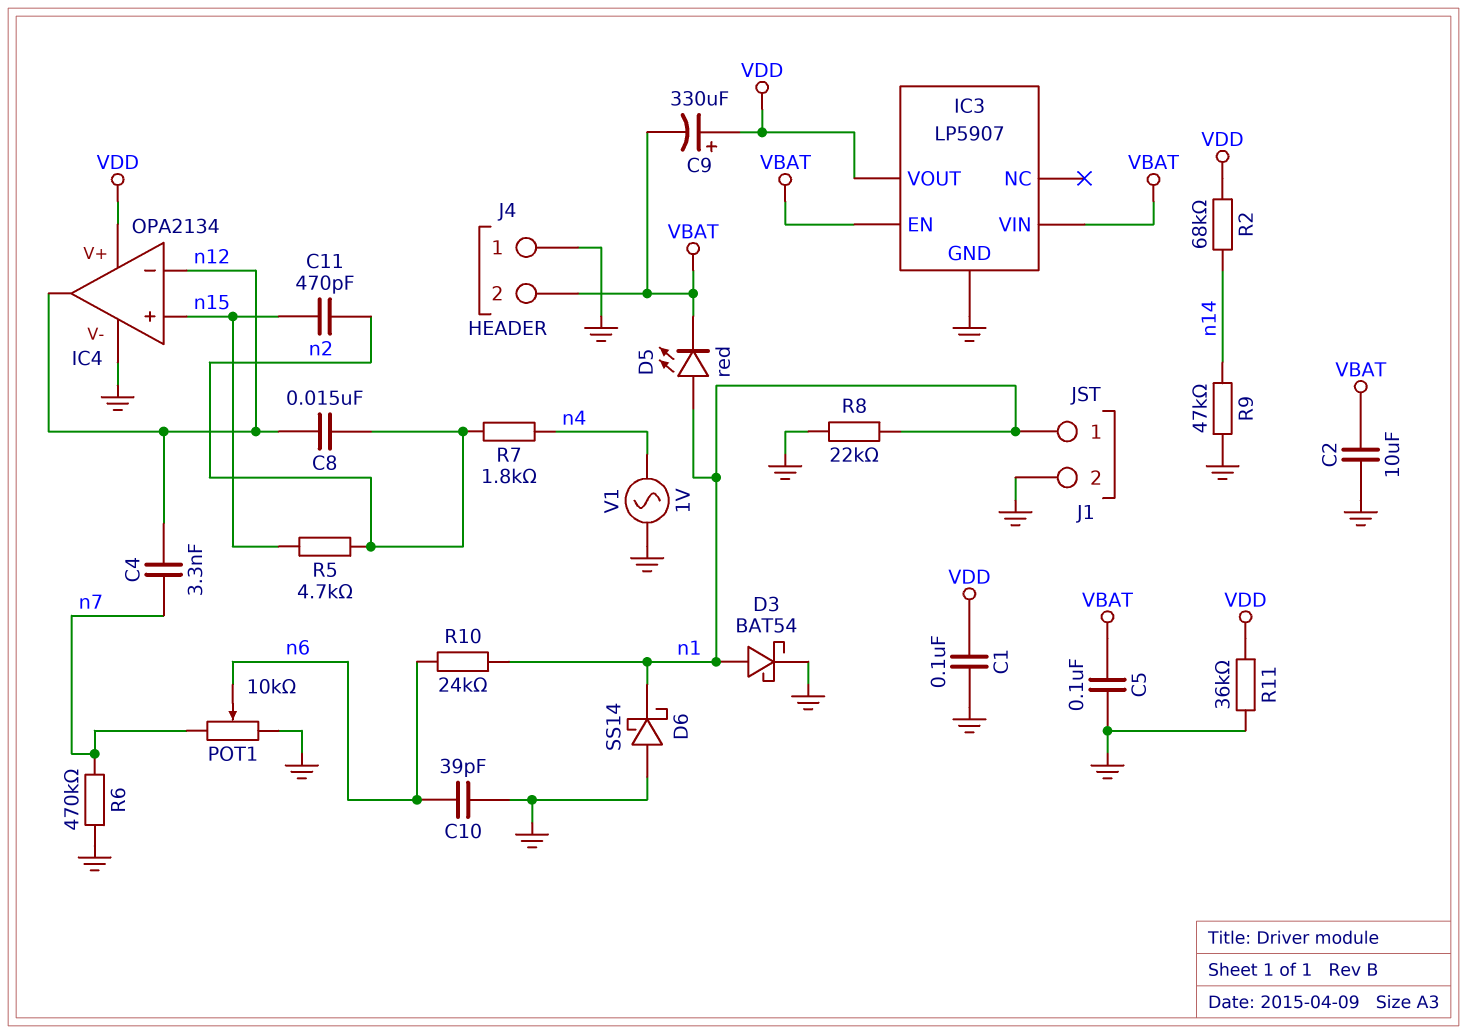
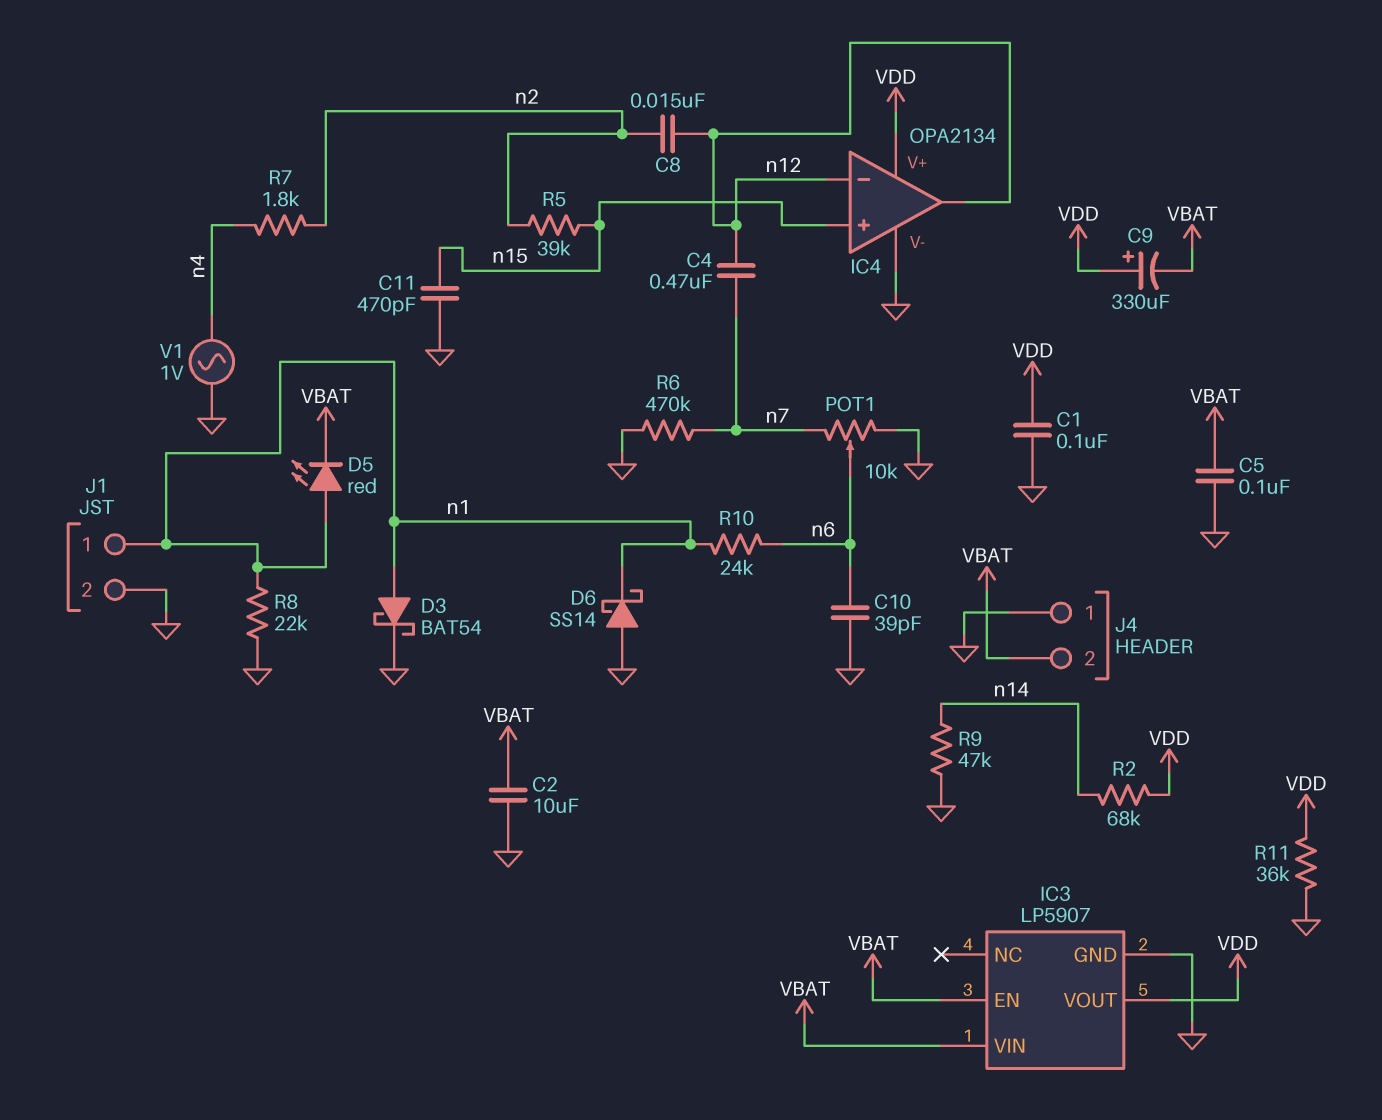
C4: 3.3nF (n7, n12) -> 470nF (n7, n12)
C11: 470pF (n2, n15) -> 470pF (GND, n15)
R5: 4.7k (n2, n15) -> 39k (n2, n15)

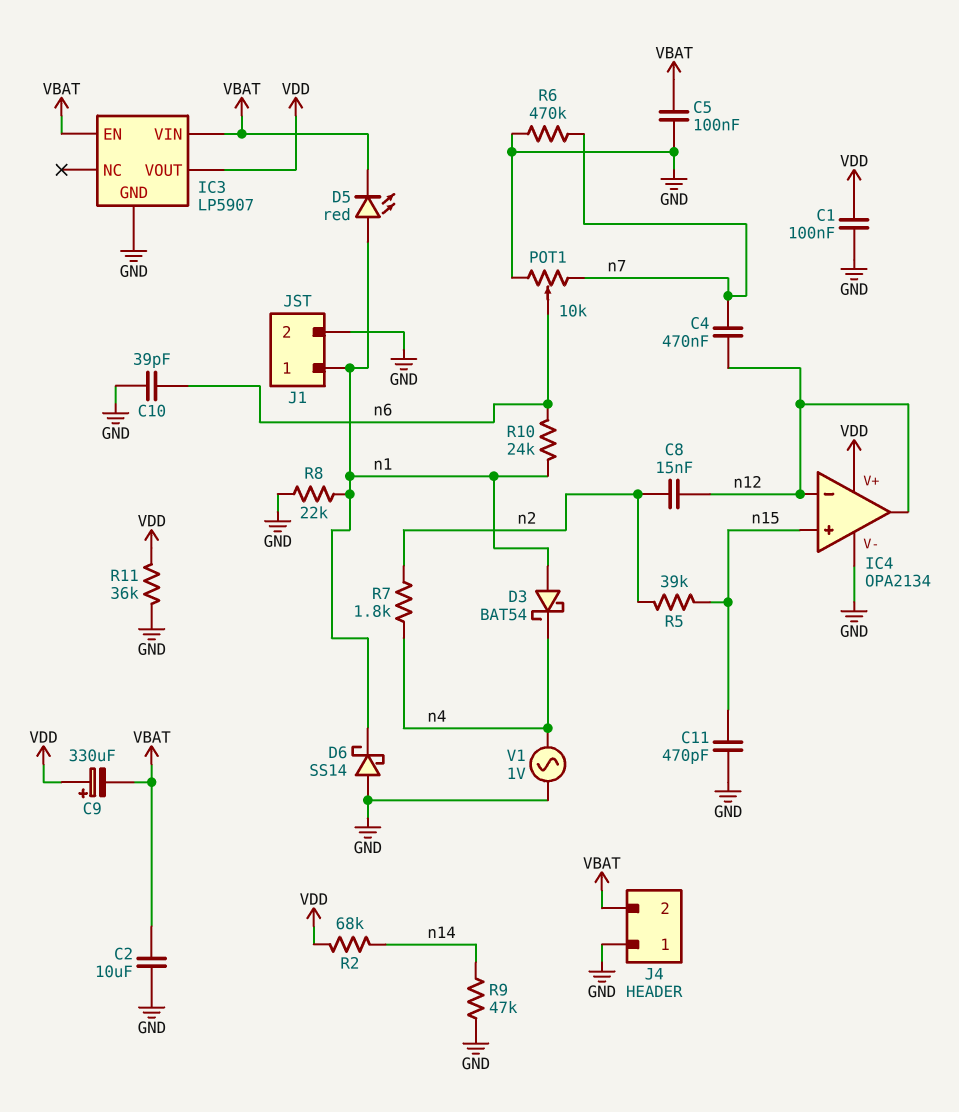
D3: schottky BAT54 (A n1, K GND) -> schottky BAT54 (A n1, K n4)

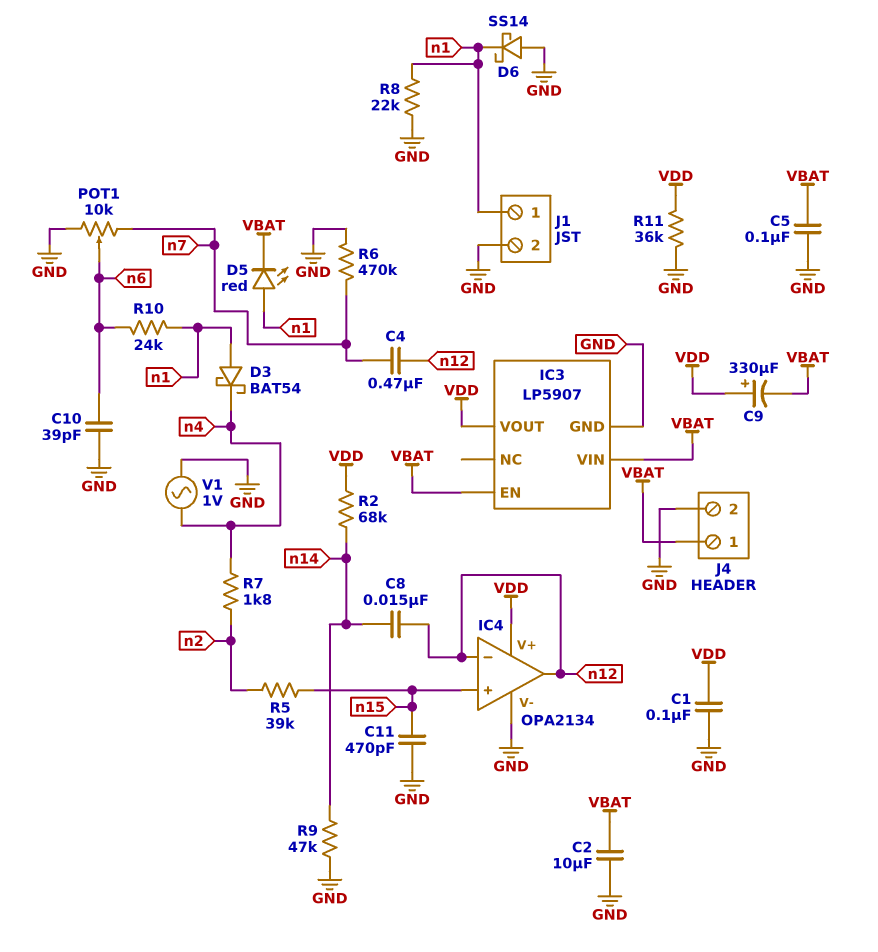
C8: 15nF (n2, n12) -> 15nF (n12, n14)
J4 pin 1: GND -> VBAT
J4 pin 2: VBAT -> GND

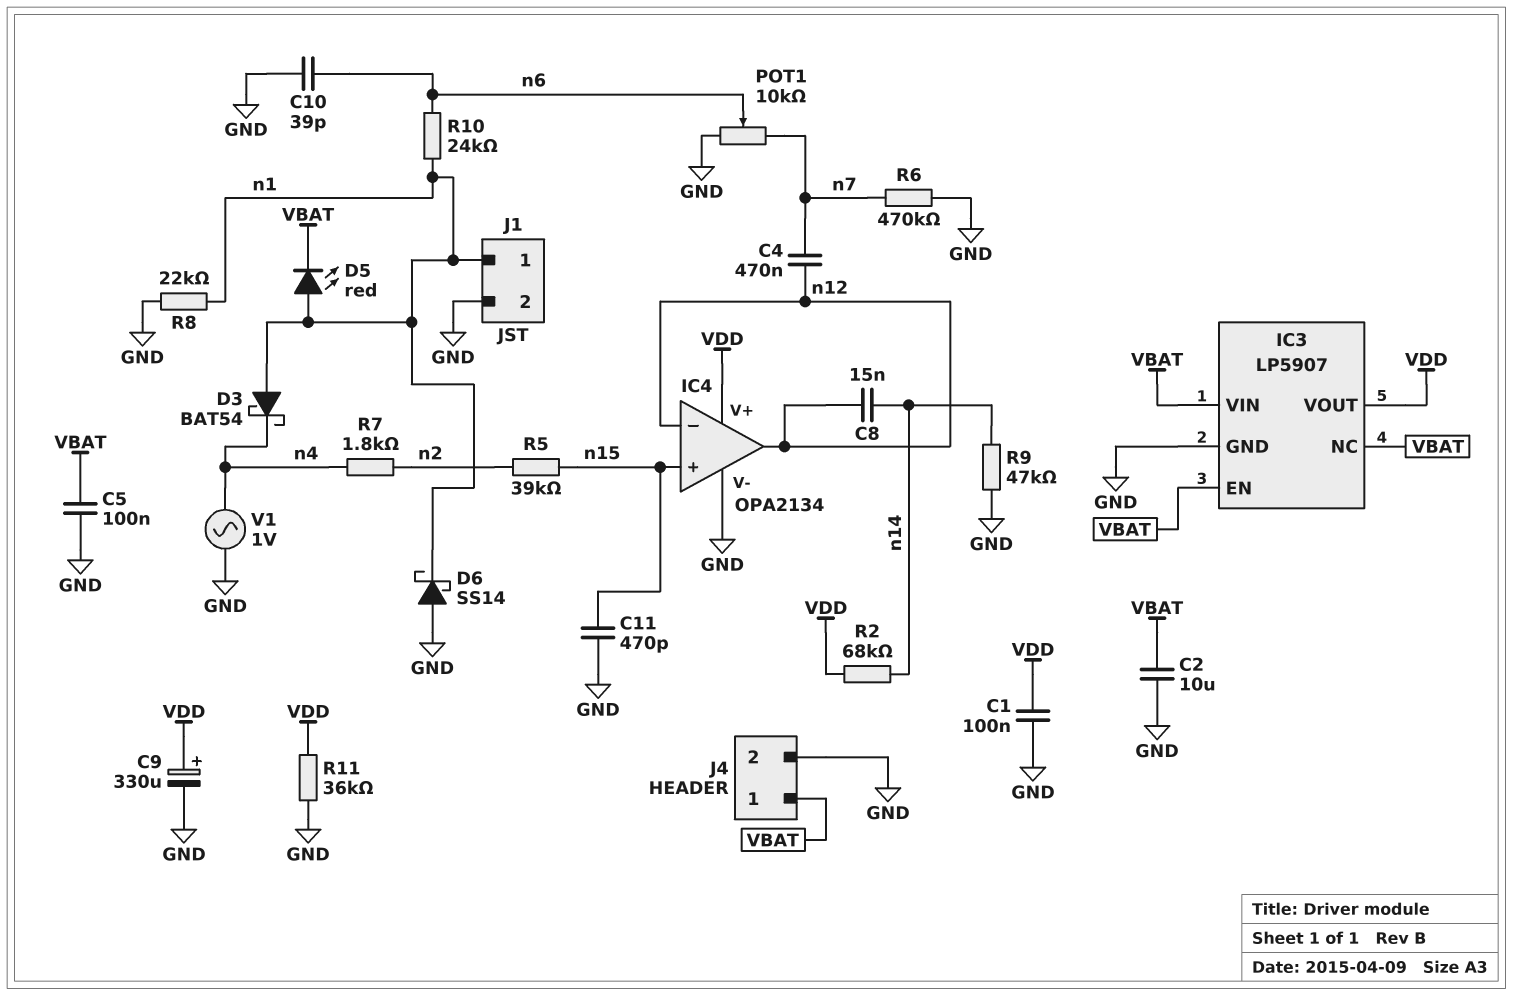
C9: 330uF (plus VDD, minus VBAT) -> 330uF (plus VDD, minus GND)
IC3 pin NC: none -> VBAT

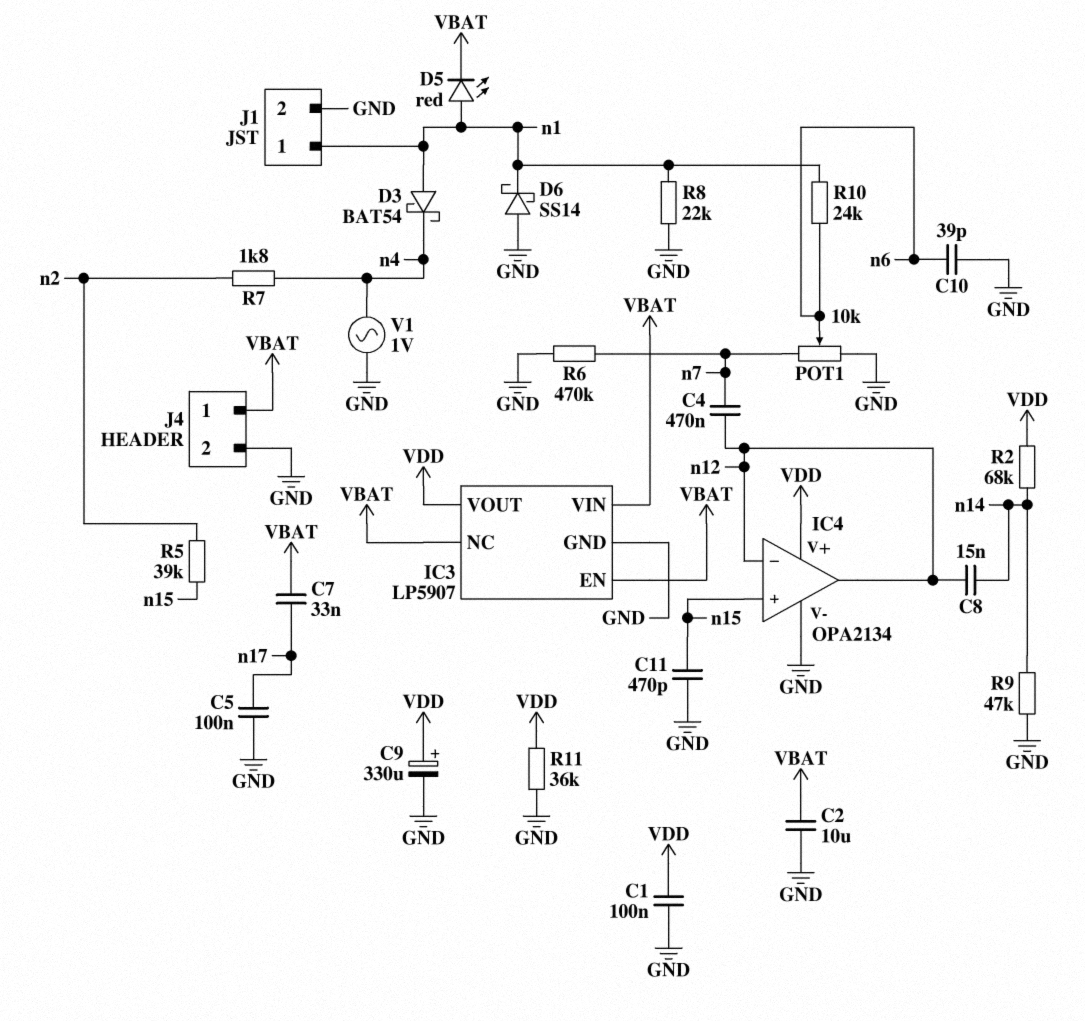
C5: 100nF (GND, VBAT) -> 100nF (GND, n17)
C7: none -> 33nF (VBAT, n17)

